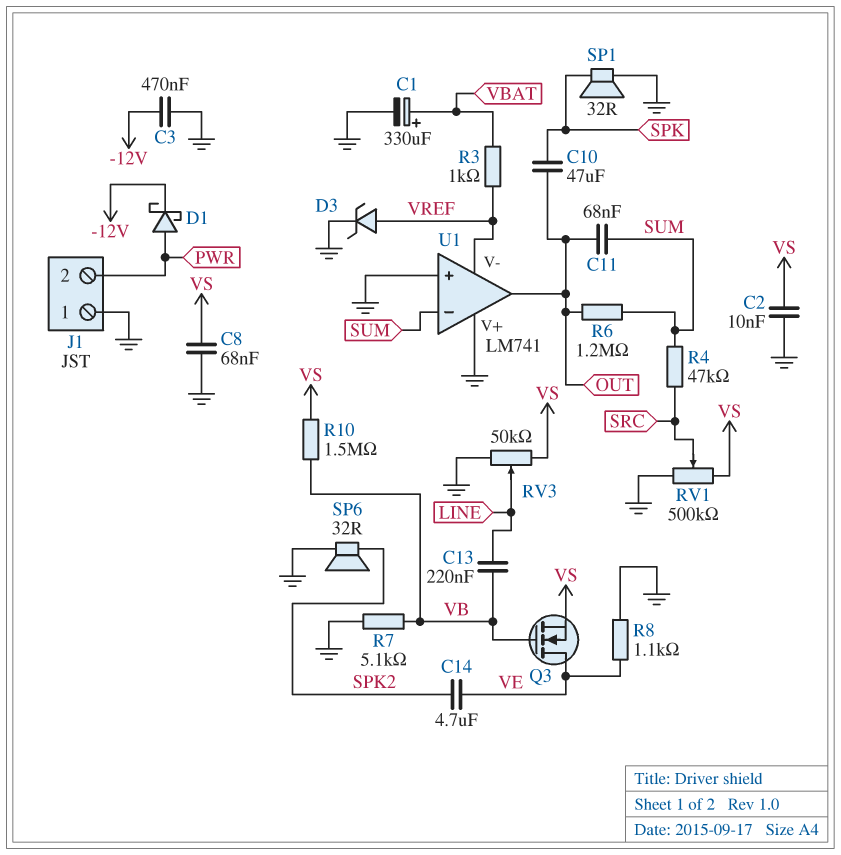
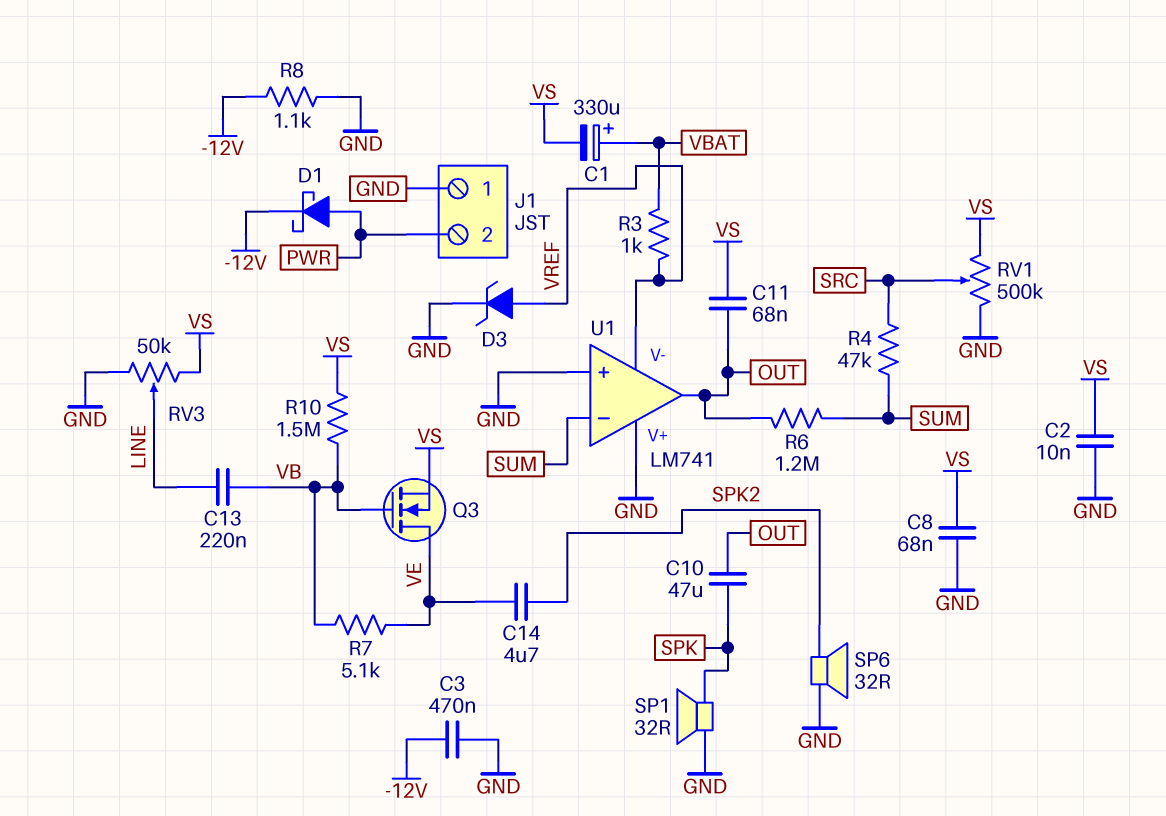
C1: 330uF (plus VBAT, minus GND) -> 330uF (plus VBAT, minus VS)
C11: 68nF (OUT, SUM) -> 68nF (OUT, VS)
R7: 5.1k (GND, VB) -> 5.1k (VB, VE)
R8: 1.1k (GND, VE) -> 1.1k (-12V, GND)

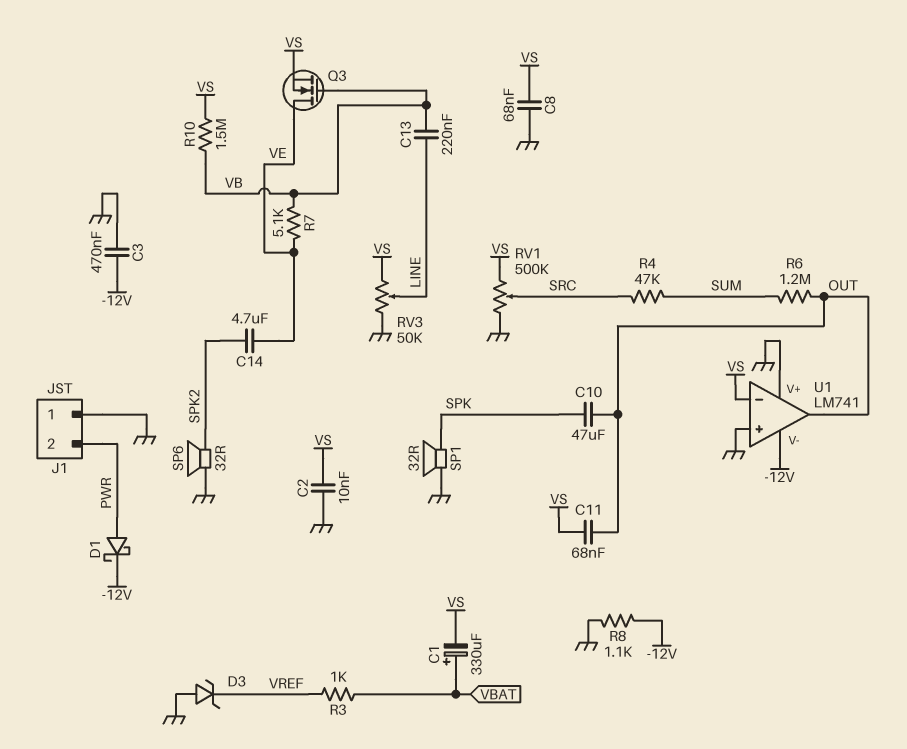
D3: zener (A VREF, K GND) -> zener (A GND, K VREF)
U1 pin V-: VREF -> -12V
U1 pin in-: SUM -> VS

